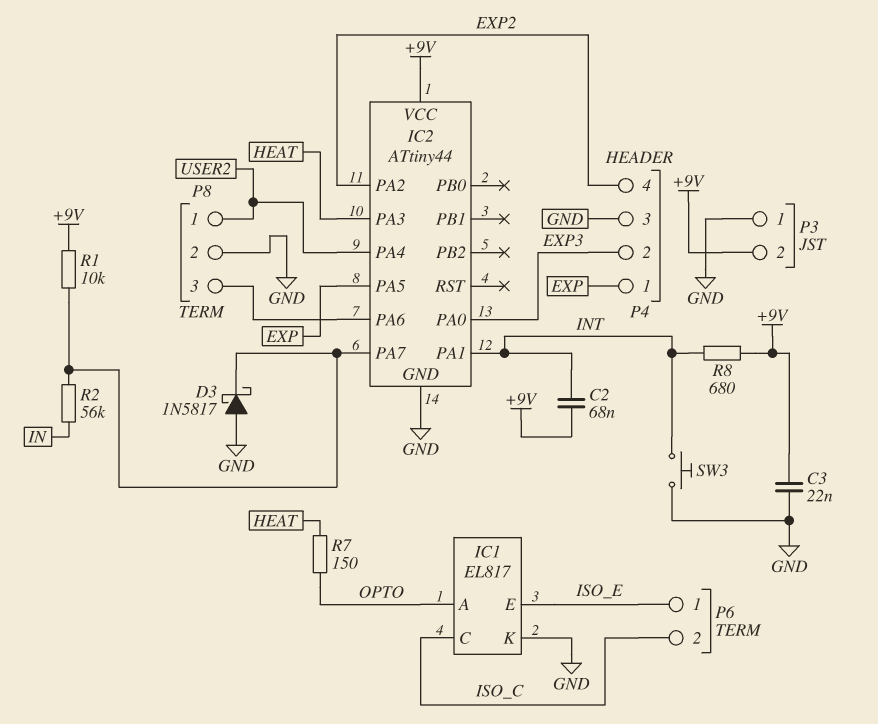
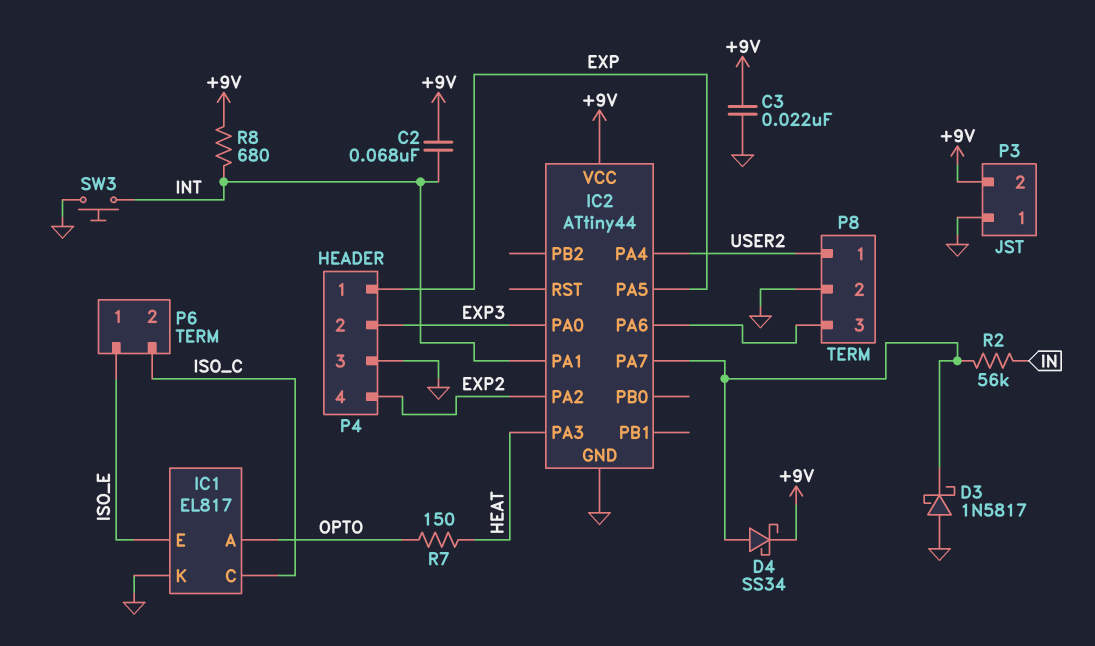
D4: none -> schottky SS34 (A IC2/PA7, K +9V)
R1: 10k (+9V, IC2/PA7) -> none

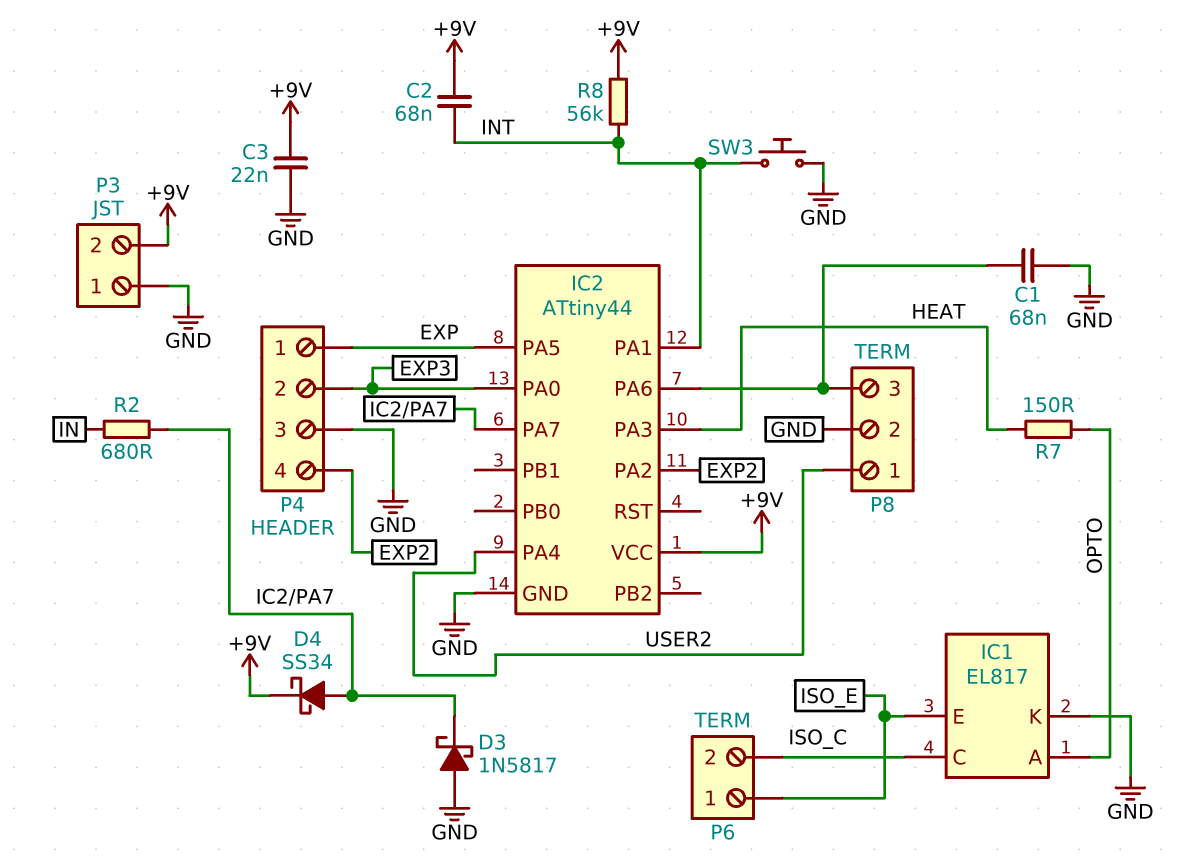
C1: none -> 68nF (GND, IC2/PA6)
R2: 56k (IC2/PA7, IN) -> 680 (IC2/PA7, IN)
R8: 680 (+9V, INT) -> 56k (+9V, INT)

